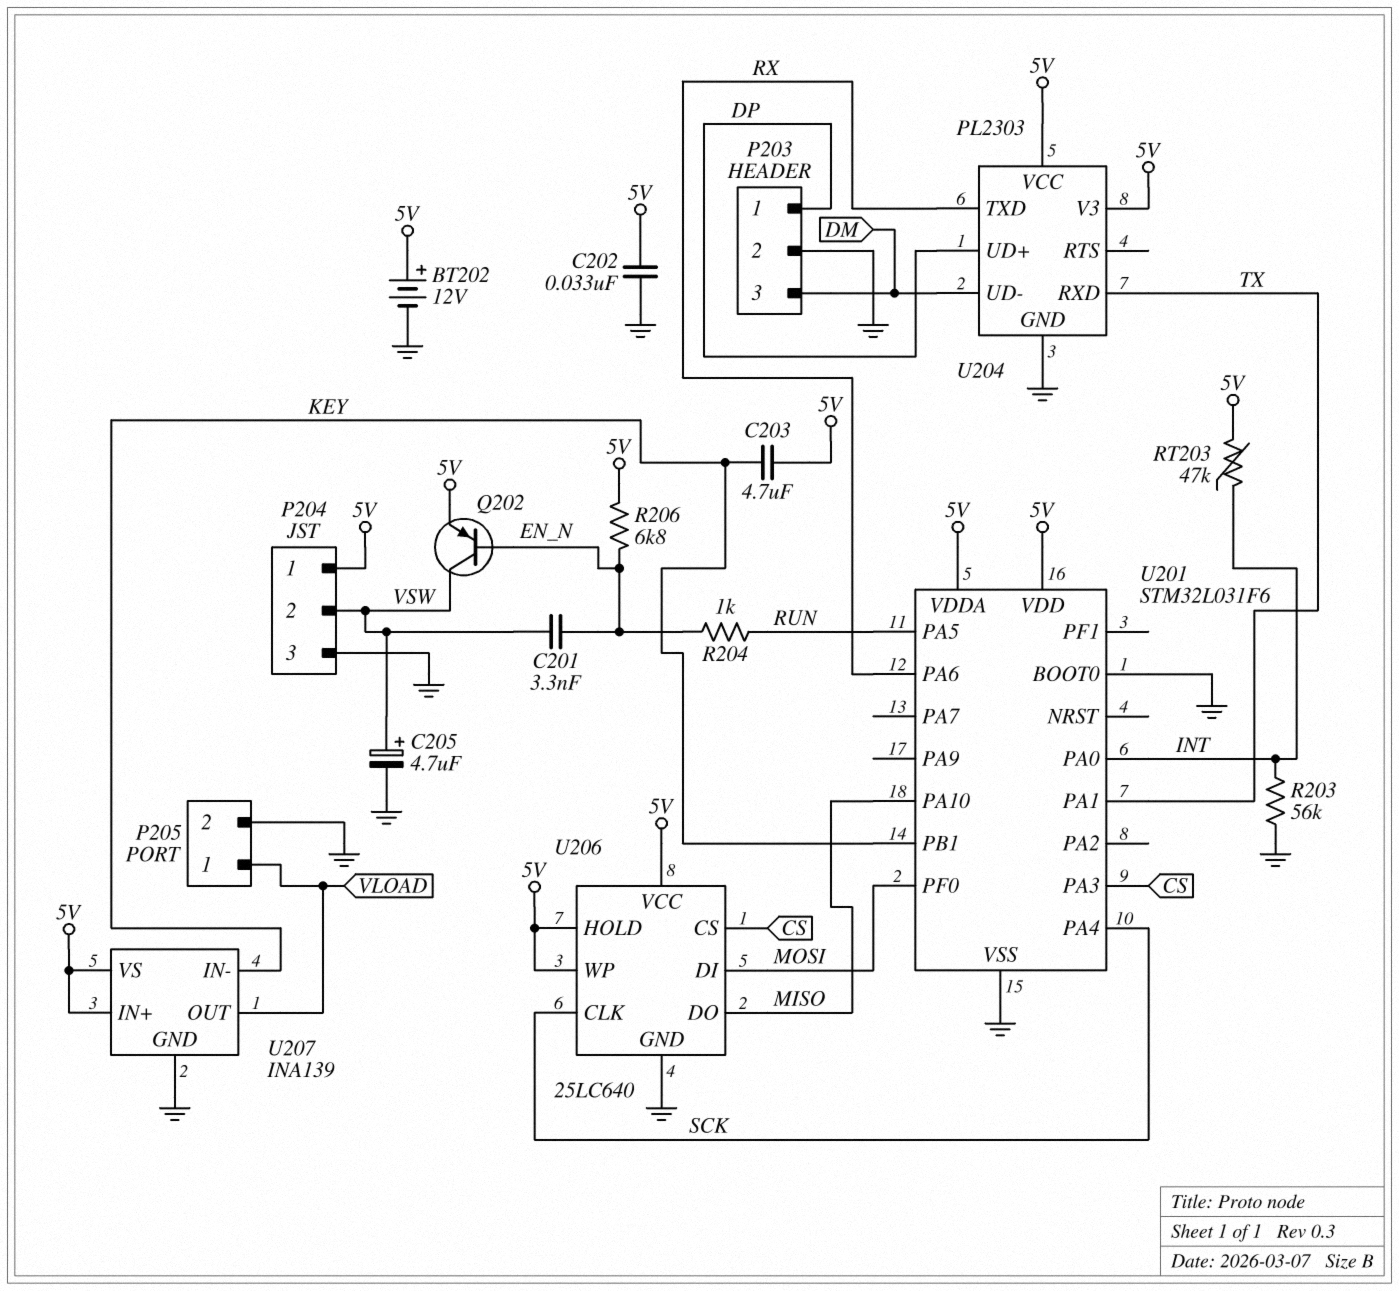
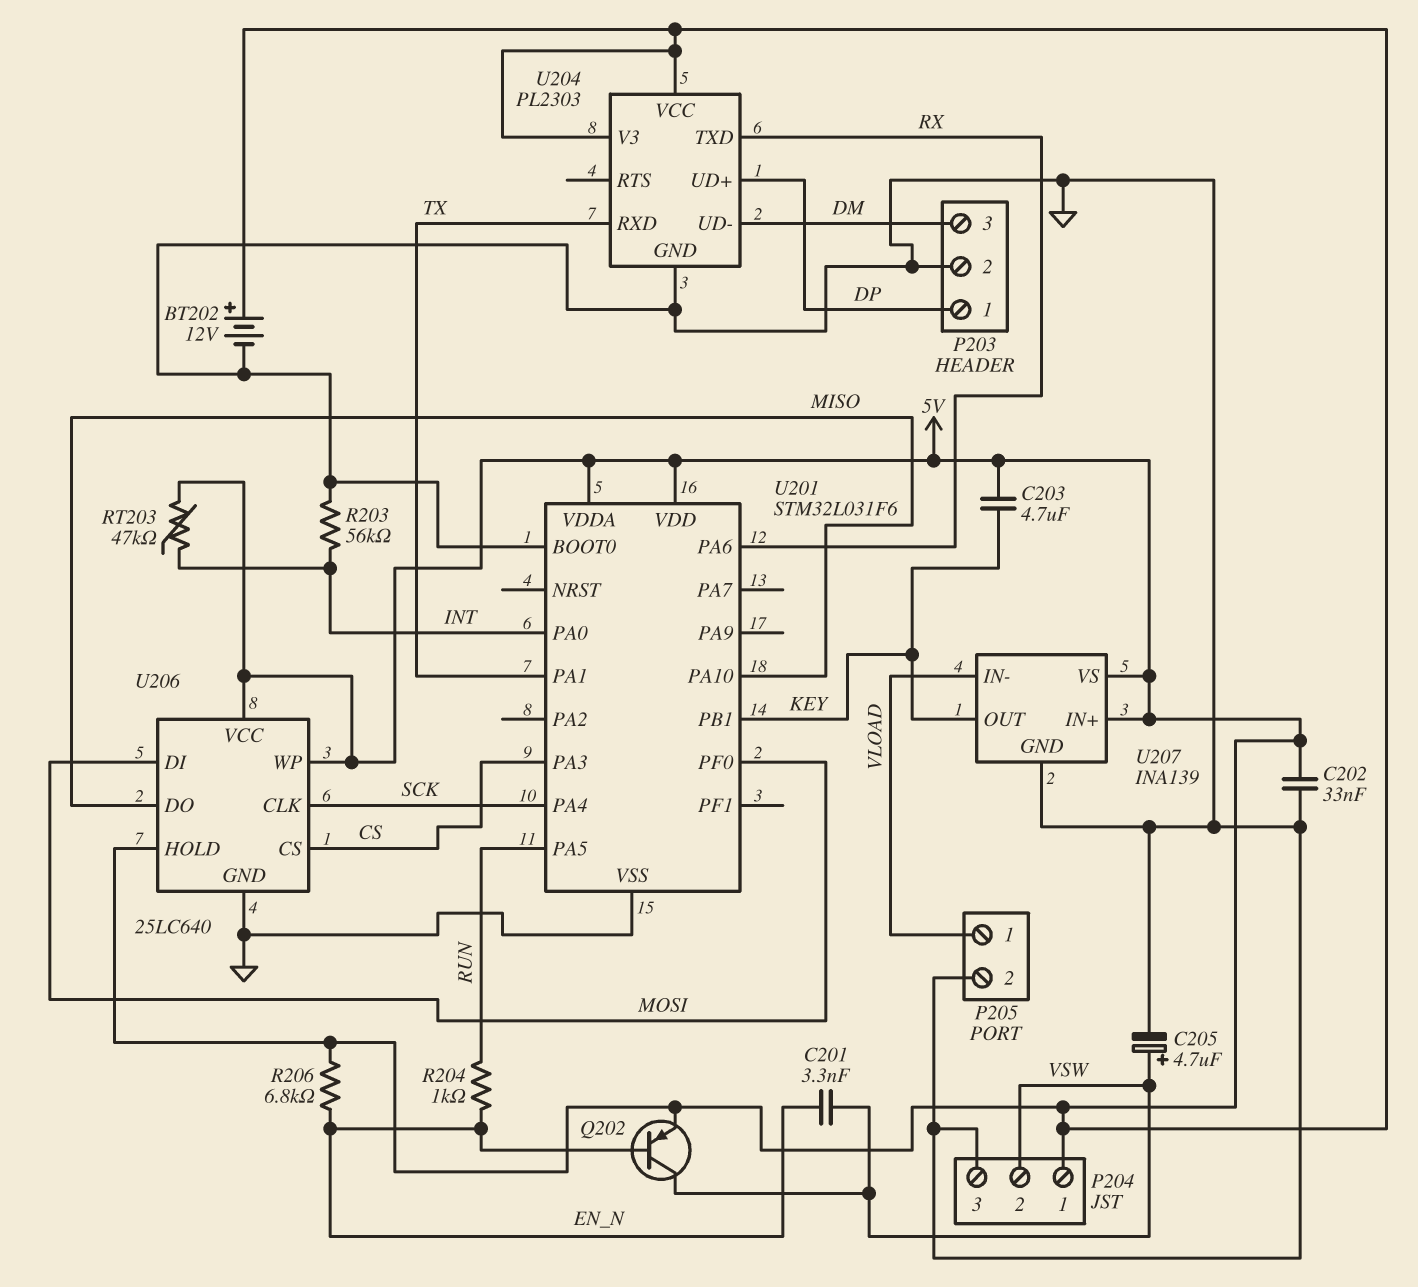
U207 pin IN-: KEY -> VLOAD
U207 pin OUT: VLOAD -> KEY

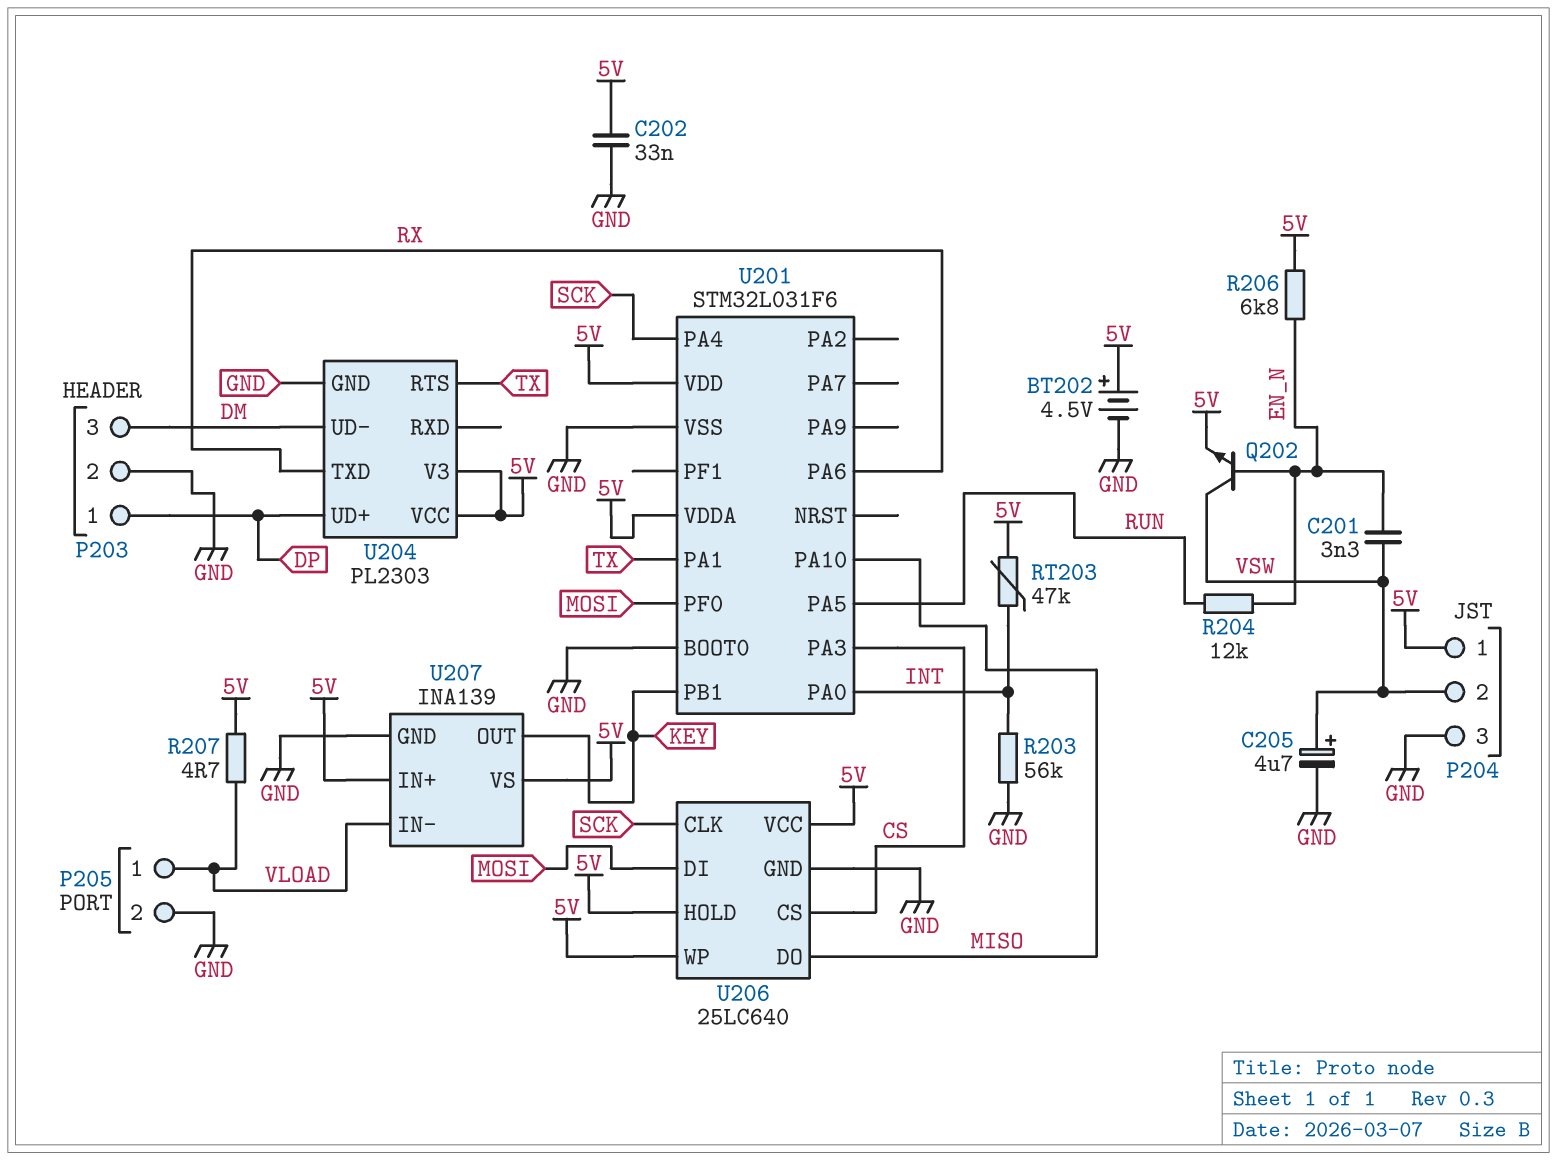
BT202: 12V (plus 5V, minus GND) -> 4.5V (plus 5V, minus GND)
C203: 4.7uF (5V, KEY) -> none
Q202: PNP (B EN_N, C VSW, E 5V) -> NPN (B EN_N, C VSW, E 5V)
R204: 1k (EN_N, RUN) -> 12k (EN_N, RUN)
R207: none -> 4.7 (5V, VLOAD)
U204 pin RTS: none -> TX
U204 pin RXD: TX -> none

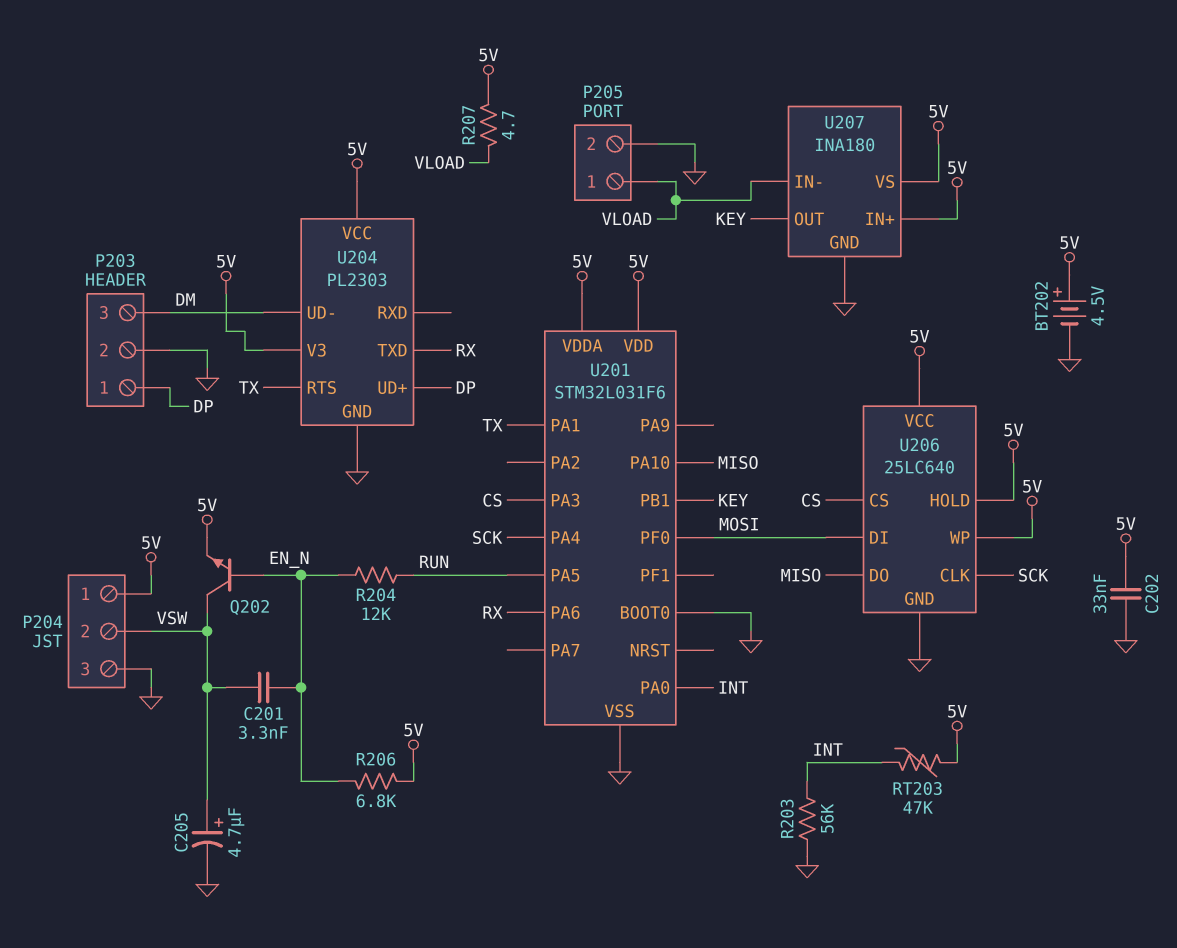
U207: INA139 -> INA180

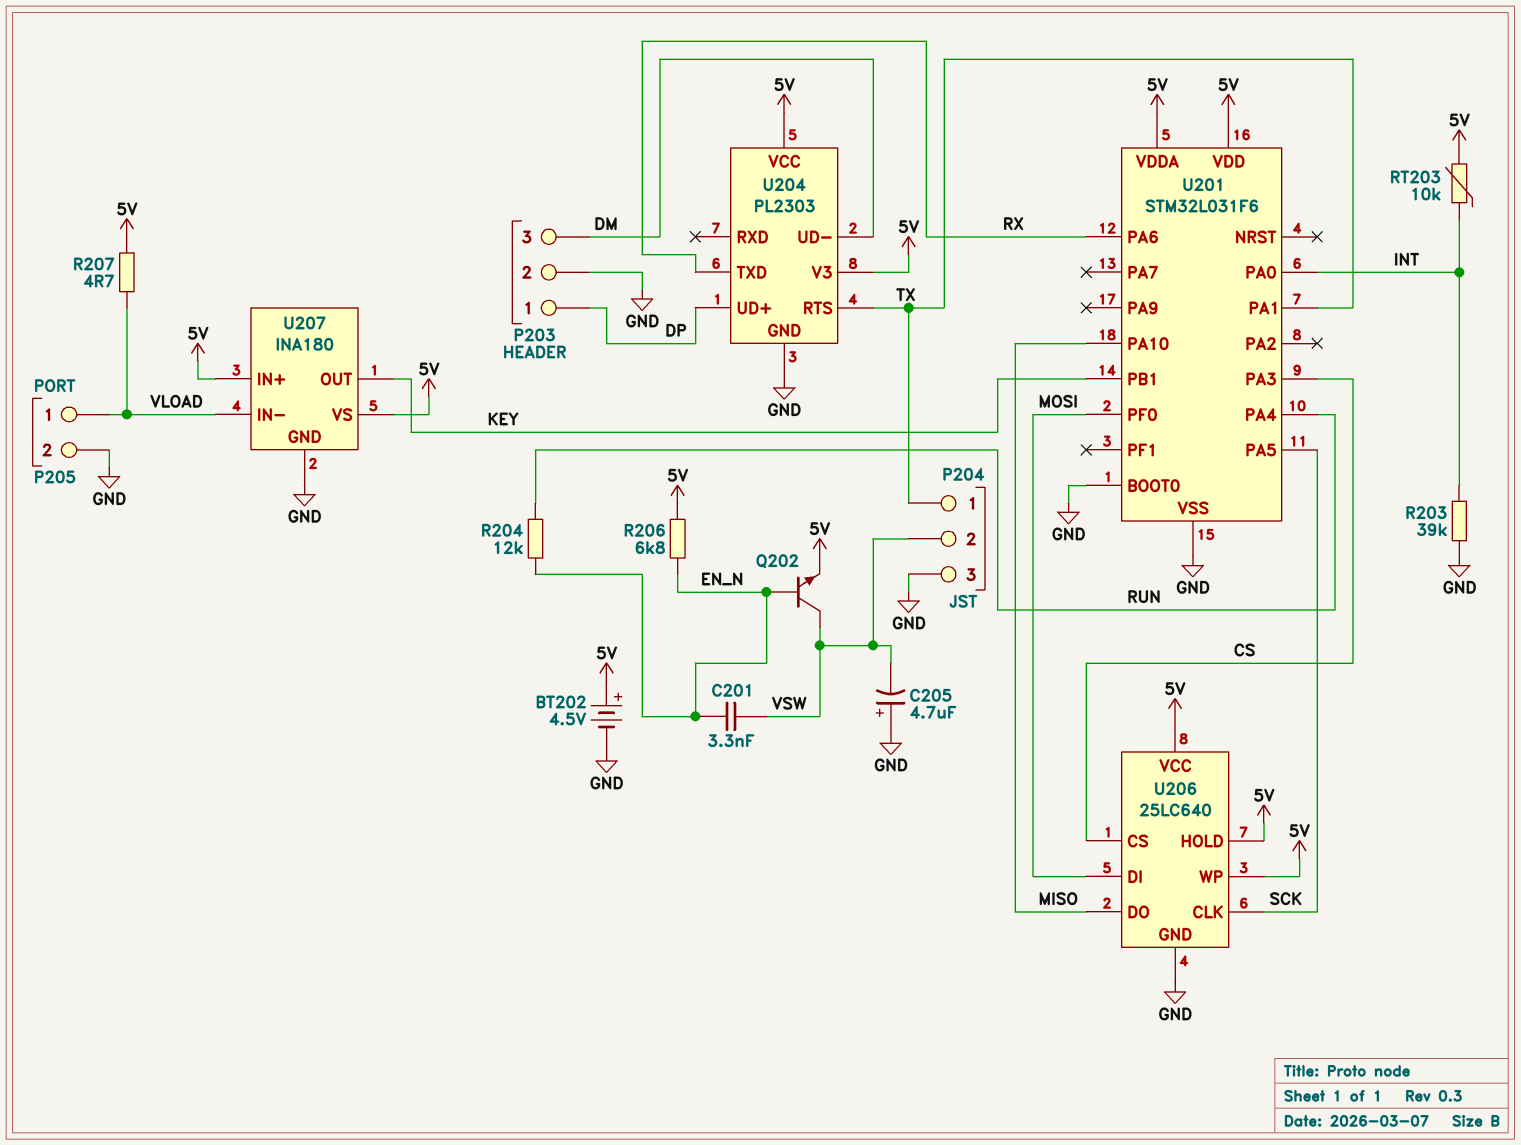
C202: 33nF (5V, GND) -> none
C205: 4.7uF (plus VSW, minus GND) -> 4.7uF (plus GND, minus VSW)
P204 pin 1: 5V -> TX
R203: 56k (GND, INT) -> 39k (GND, INT)
RT203: 47k (5V, INT) -> 10k (5V, INT)
U201 pin PA4: SCK -> RUN
U201 pin PA5: RUN -> SCK

